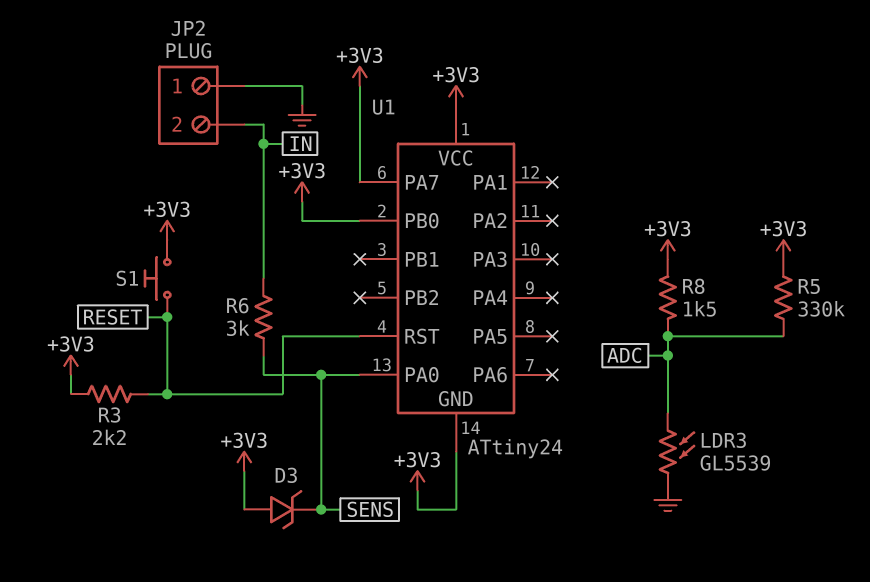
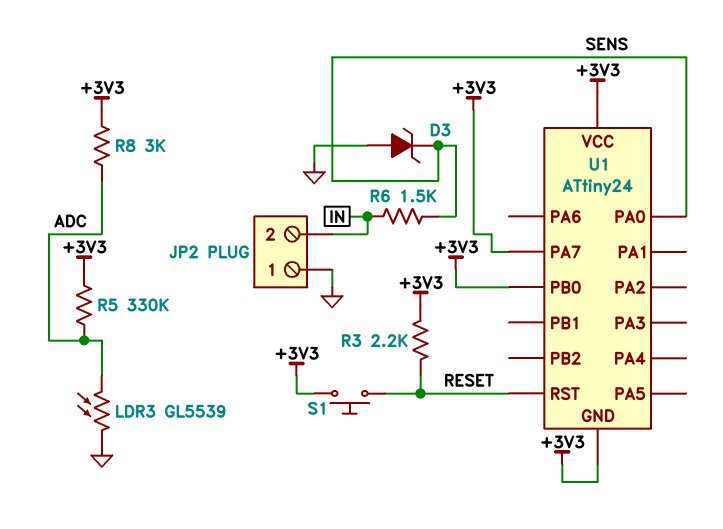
D3: zener (A +3V3, K SENS) -> zener (A GND, K SENS)
R6: 3k (IN, SENS) -> 1.5k (IN, SENS)
R8: 1.5k (+3V3, ADC) -> 3k (+3V3, ADC)

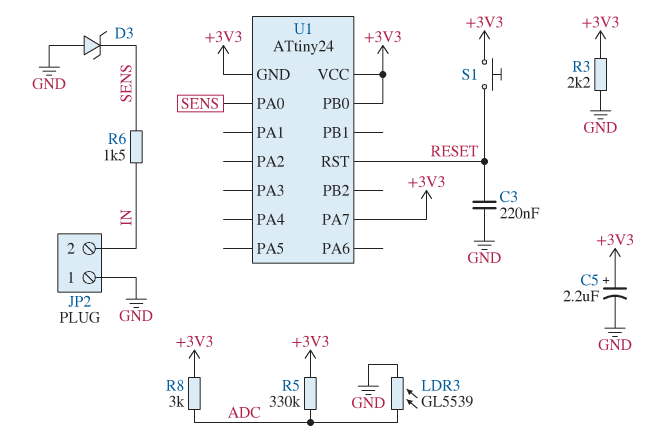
C3: none -> 220nF (GND, RESET)
C5: none -> 2.2uF (plus +3V3, minus GND)
R3: 2.2k (+3V3, RESET) -> 2.2k (+3V3, GND)

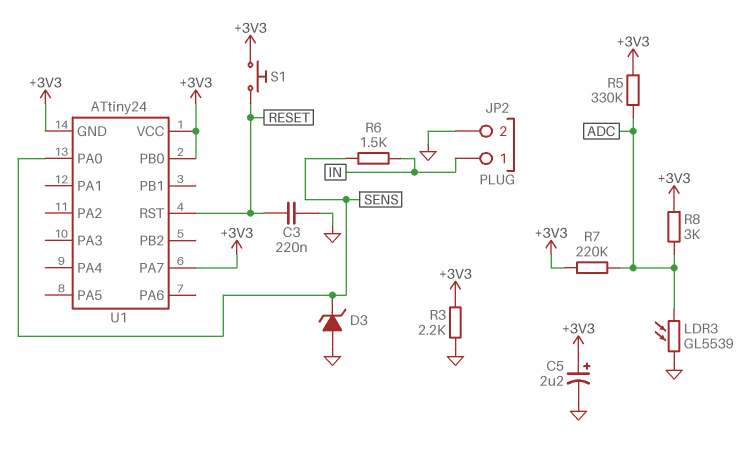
JP2 pin 1: GND -> IN
JP2 pin 2: IN -> GND
R7: none -> 220k (+3V3, ADC)

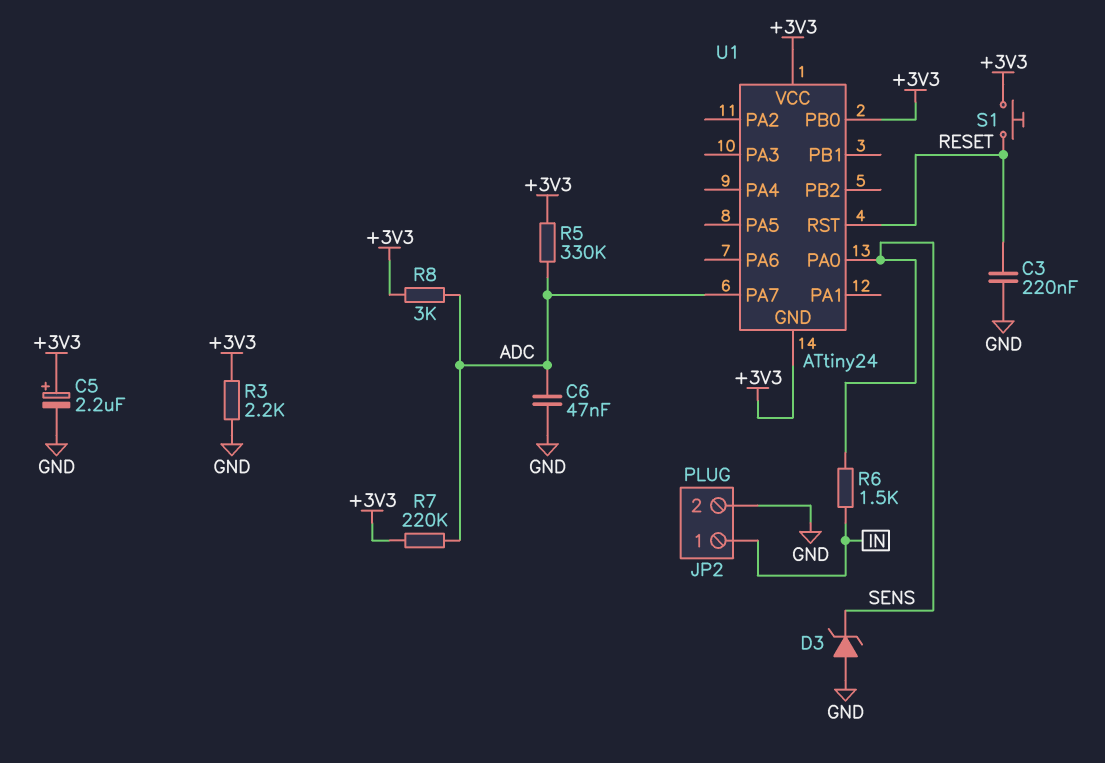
C6: none -> 47nF (ADC, GND)
LDR3: GL5539 (ADC, GND) -> none
U1 pin PA7: +3V3 -> ADC

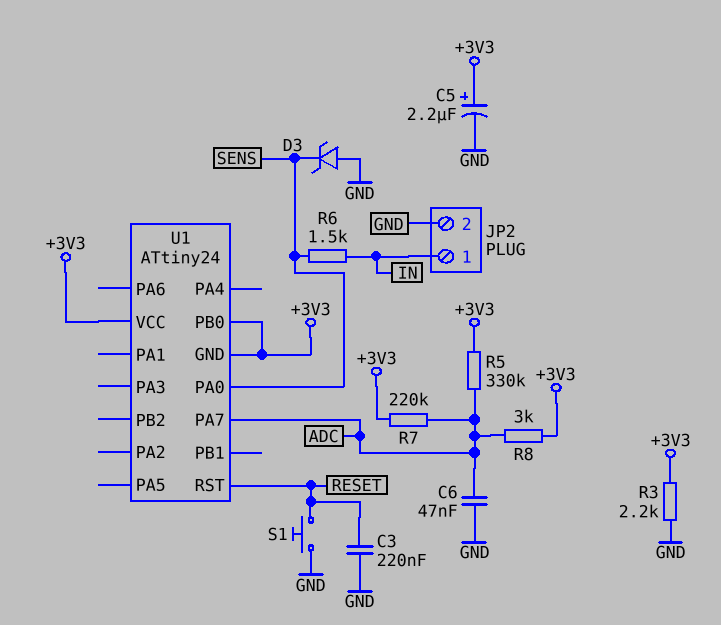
S1: button (+3V3, RESET) -> button (GND, RESET)

